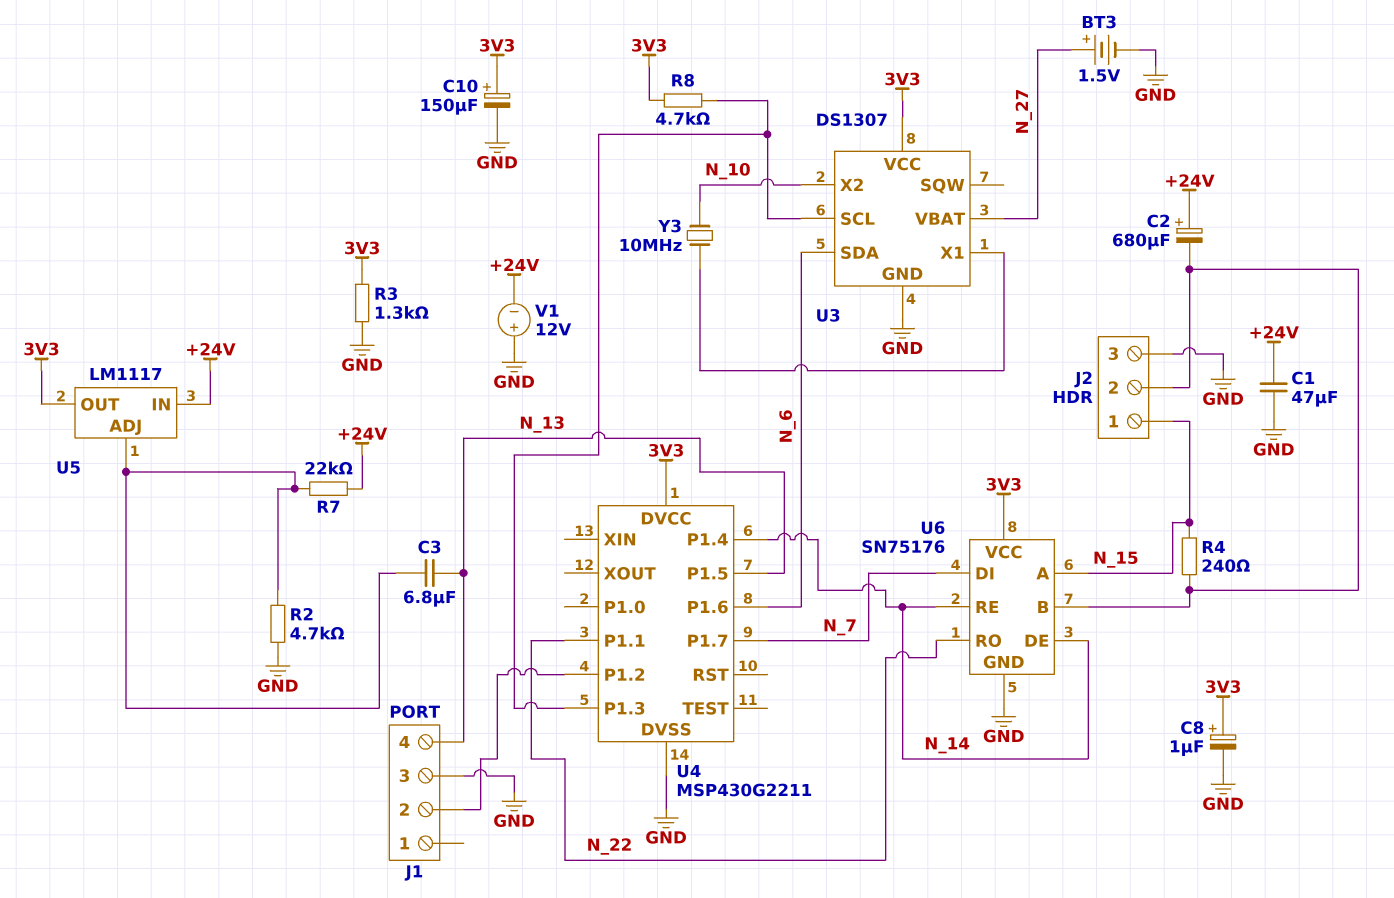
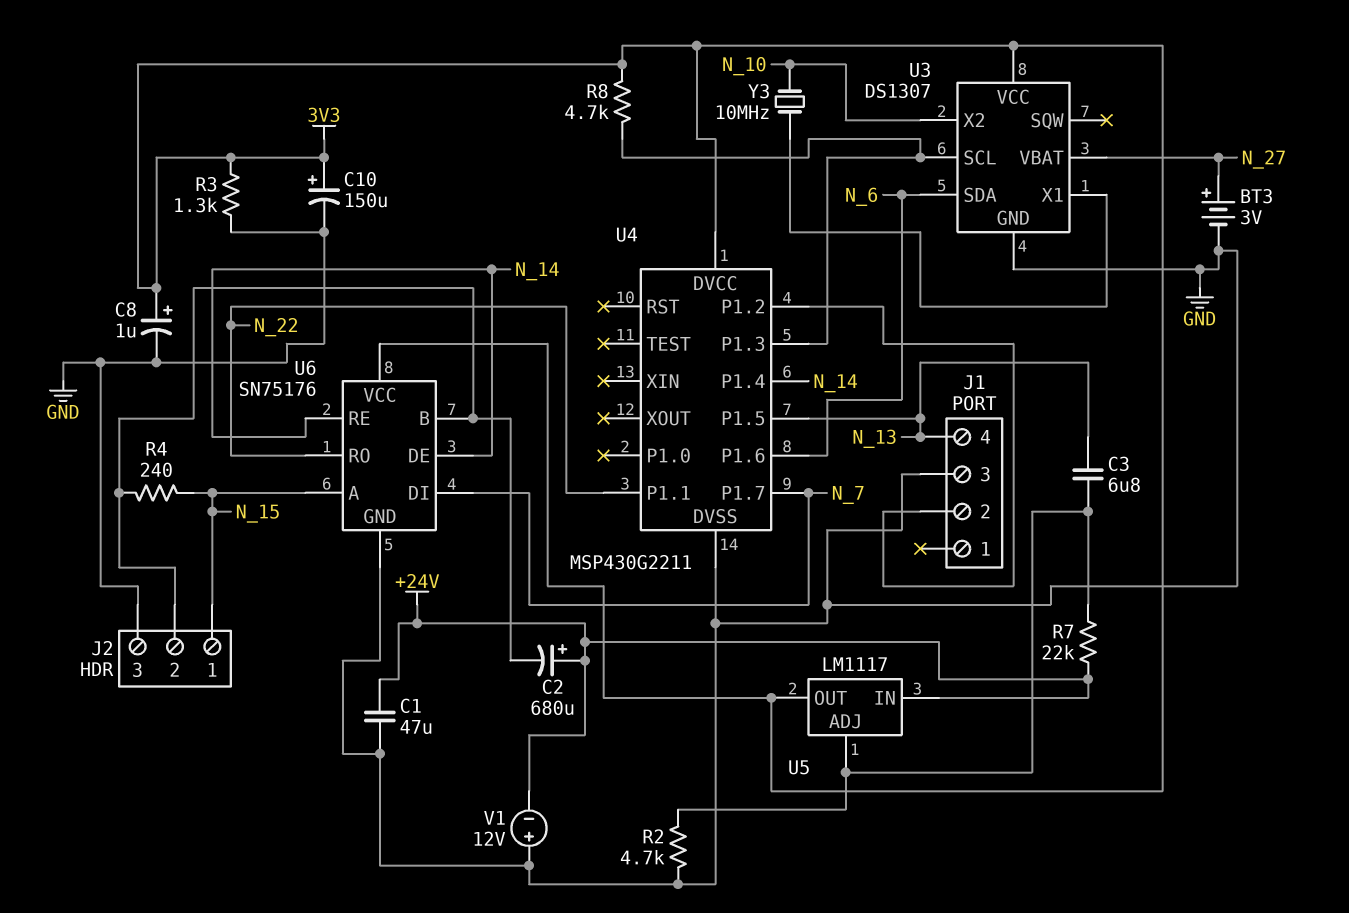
BT3: 1.5V (plus N_27, minus GND) -> 3V (plus N_27, minus GND)

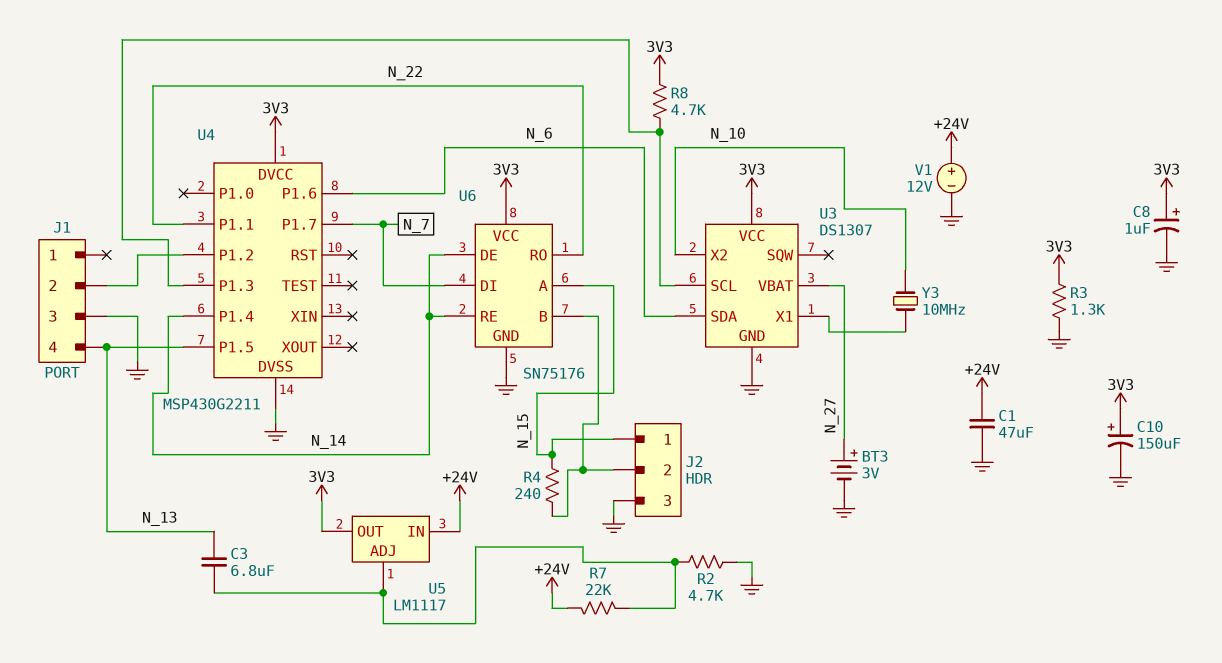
C2: 680uF (plus +24V, minus J2/2) -> none
V1: 12V (plus GND, minus +24V) -> 12V (plus +24V, minus GND)

